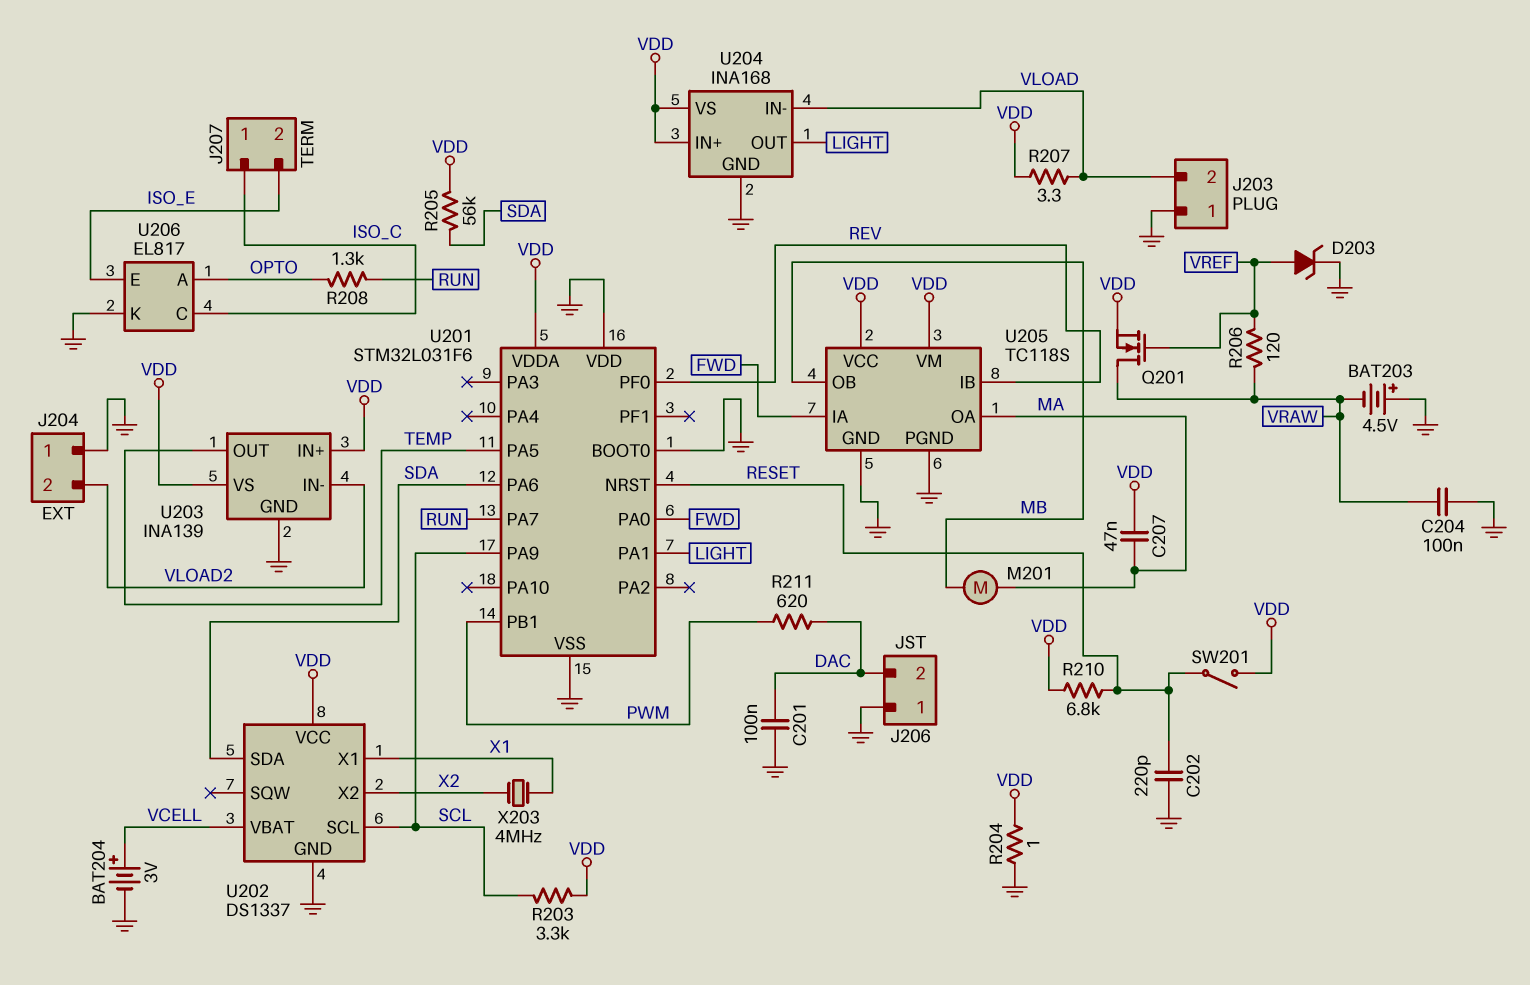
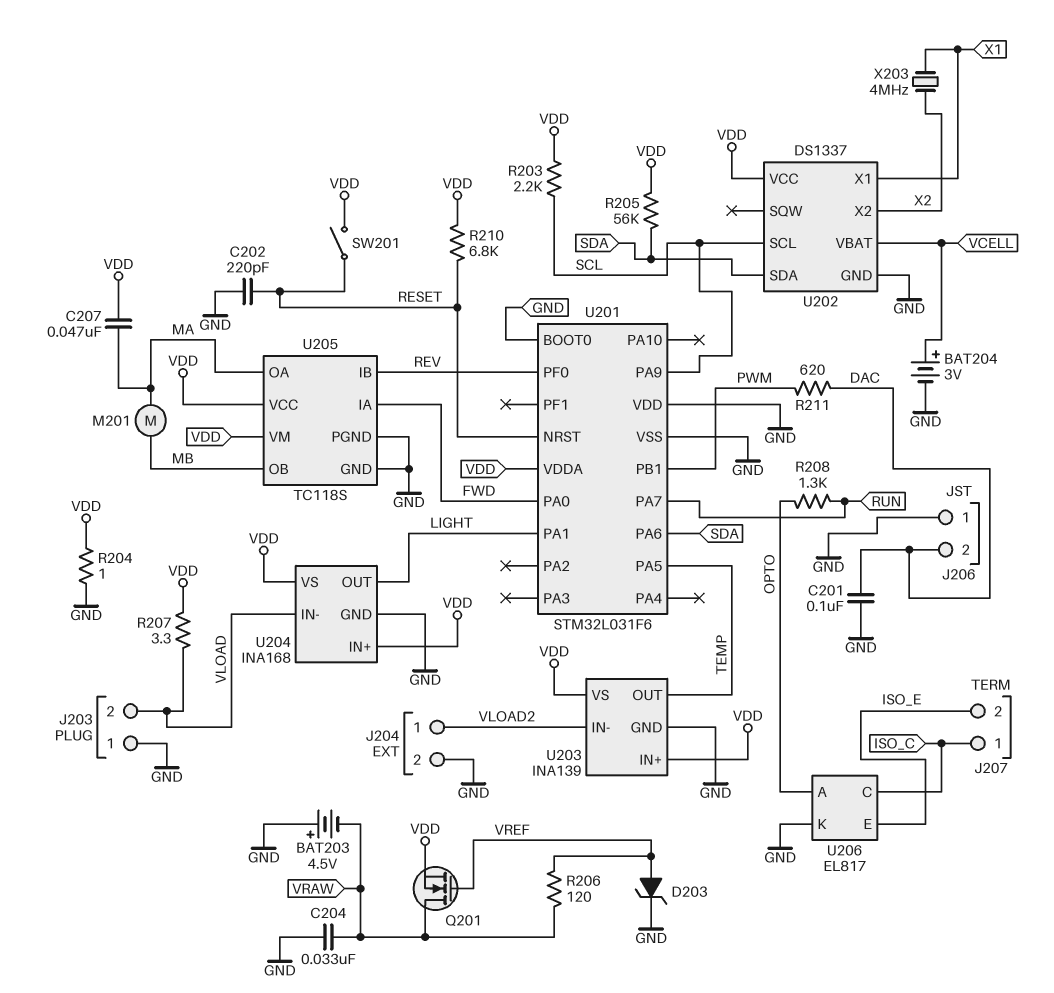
C204: 100nF (GND, VRAW) -> 33nF (GND, VRAW)
J204 pin 1: GND -> VLOAD2
J204 pin 2: VLOAD2 -> GND
R203: 3.3k (SCL, VDD) -> 2.2k (SCL, VDD)

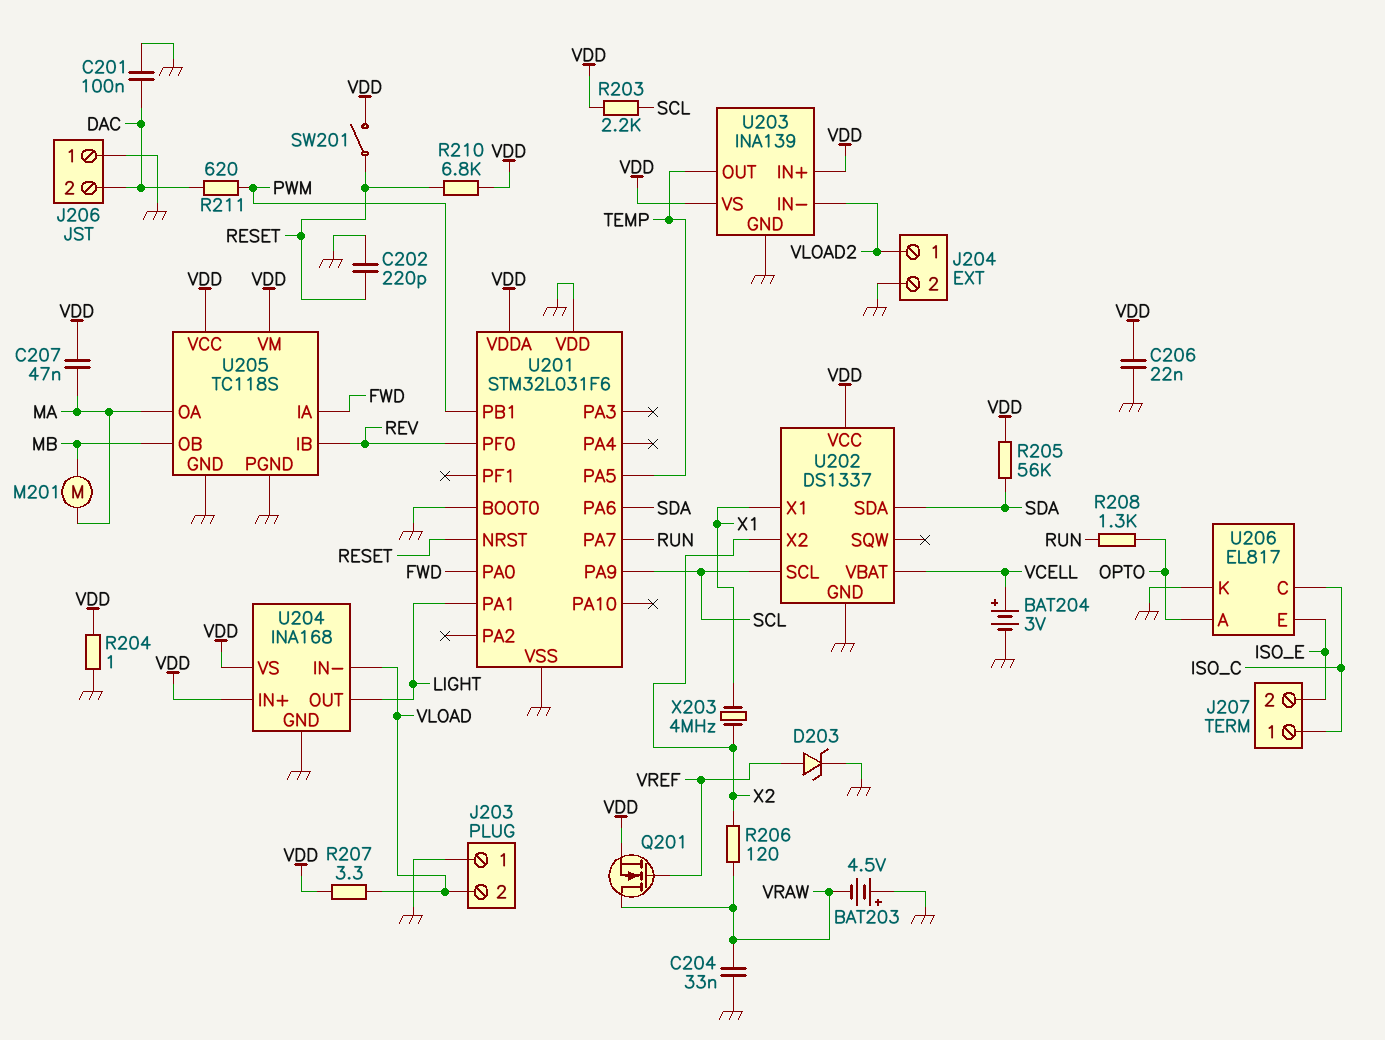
C206: none -> 22nF (GND, VDD)
R206: 120 (VRAW, VREF) -> 120 (VRAW, X2)

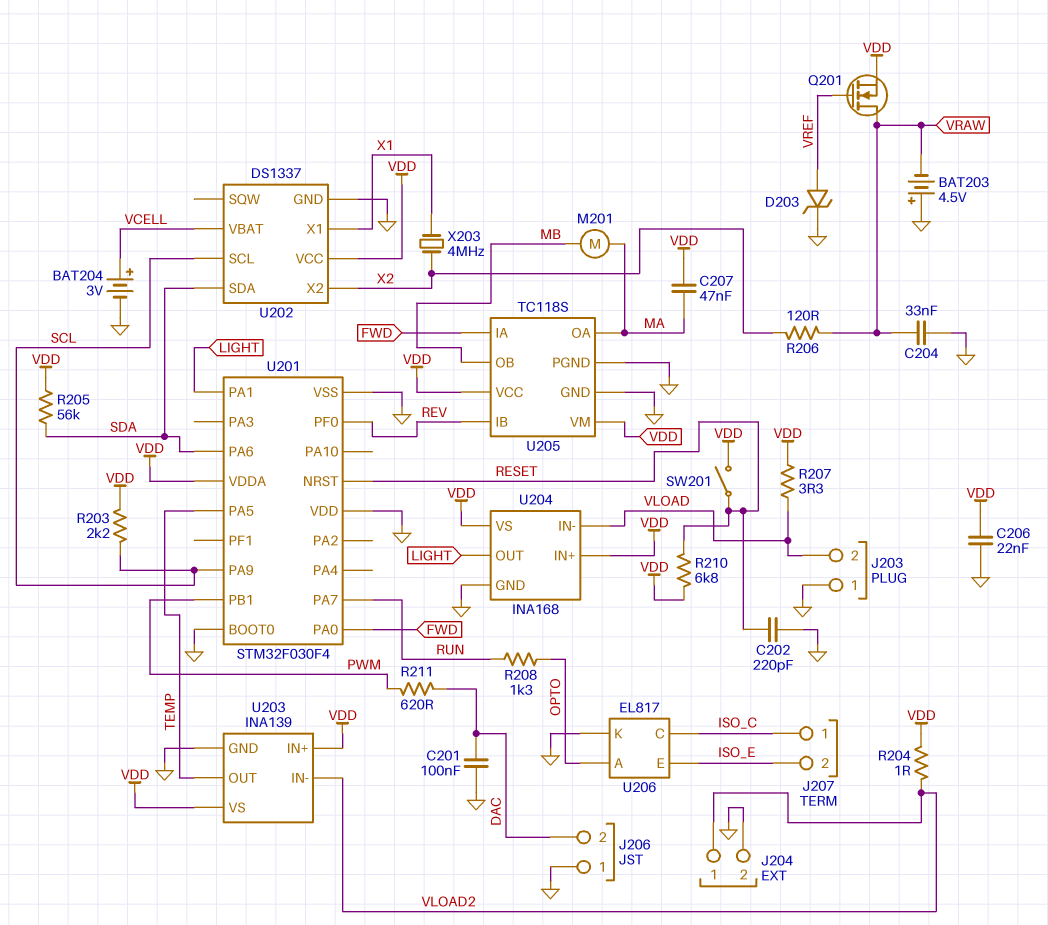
R204: 1 (GND, VDD) -> 1 (VDD, VLOAD2)
U201: STM32L031F6 -> STM32F030F4

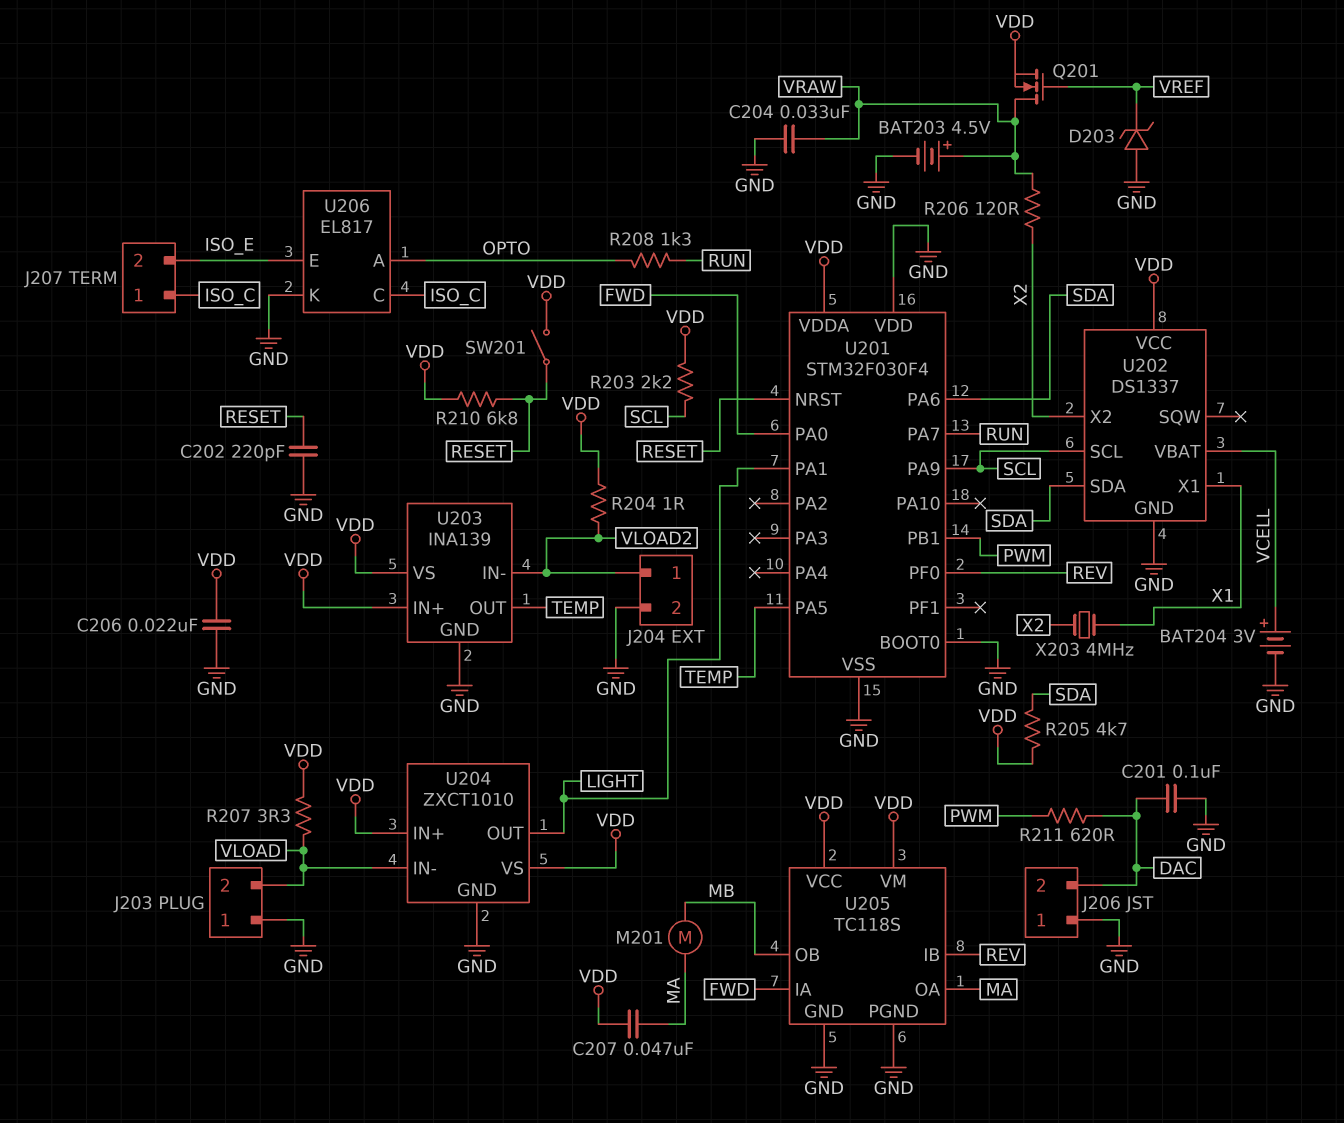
BAT203: 4.5V (plus GND, minus VRAW) -> 4.5V (plus VRAW, minus GND)
D203: zener (A VREF, K GND) -> zener (A GND, K VREF)
R205: 56k (SDA, VDD) -> 4.7k (SDA, VDD)
U204: INA168 -> ZXCT1010

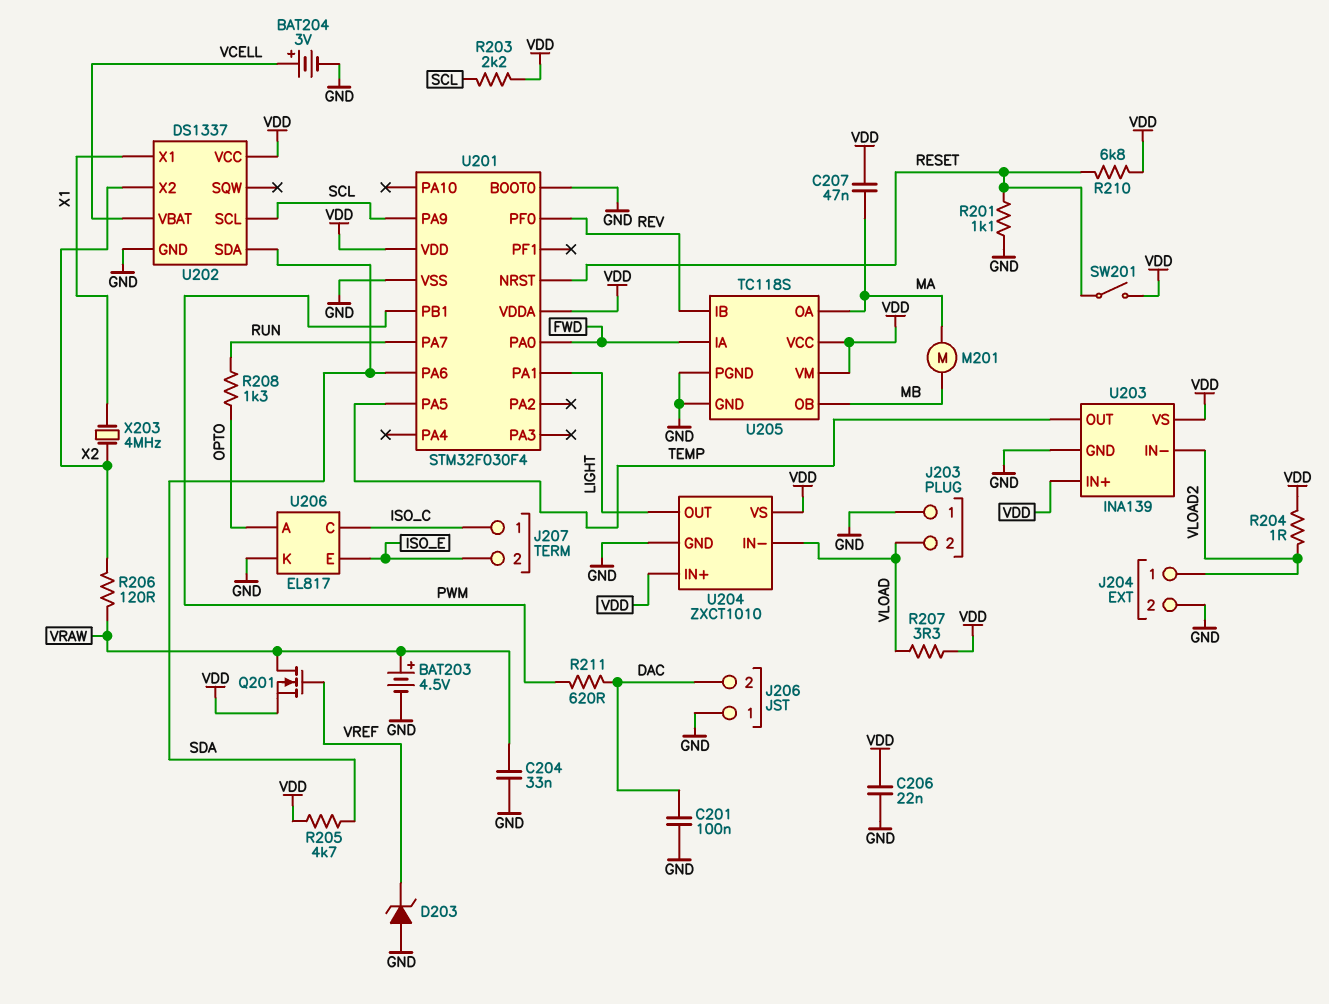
C202: 220pF (GND, RESET) -> none
R201: none -> 1.1k (GND, RESET)
U201 pin VDD: GND -> VDD

